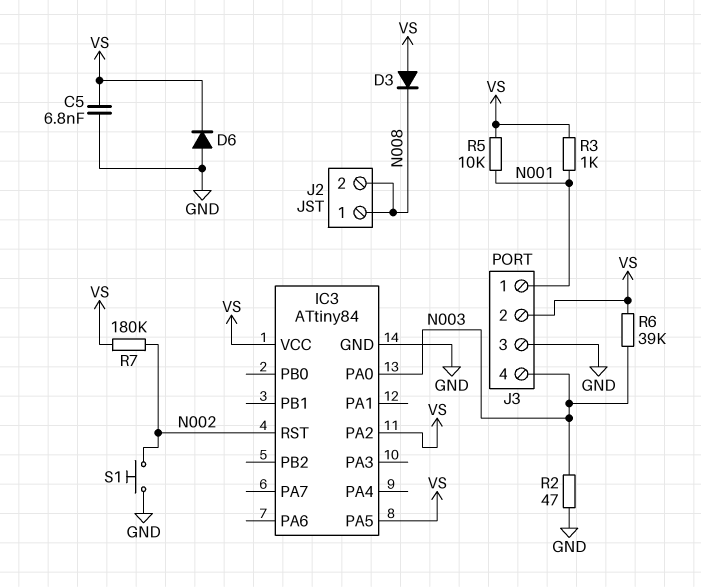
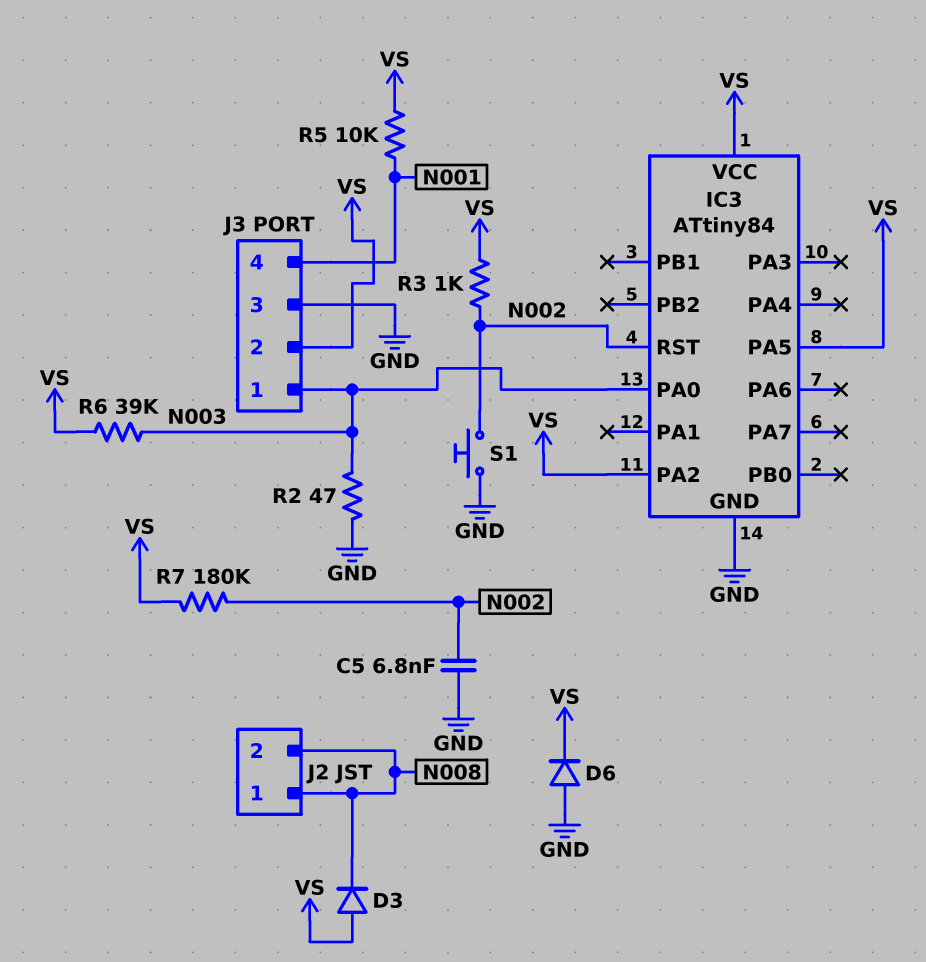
C5: 6.8nF (GND, VS) -> 6.8nF (GND, N002)
J3 pin 1: N001 -> N003
J3 pin 4: N003 -> N001
R3: 1k (N001, VS) -> 1k (N002, VS)

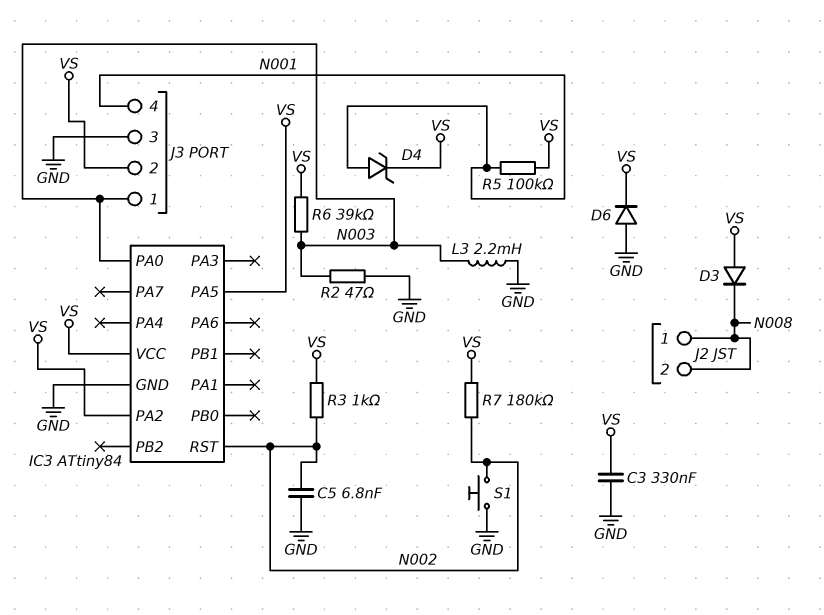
C3: none -> 330nF (GND, VS)
D4: none -> zener (A N001, K VS)
L3: none -> 2.2mH (GND, N003)
R5: 10k (N001, VS) -> 100k (N001, VS)

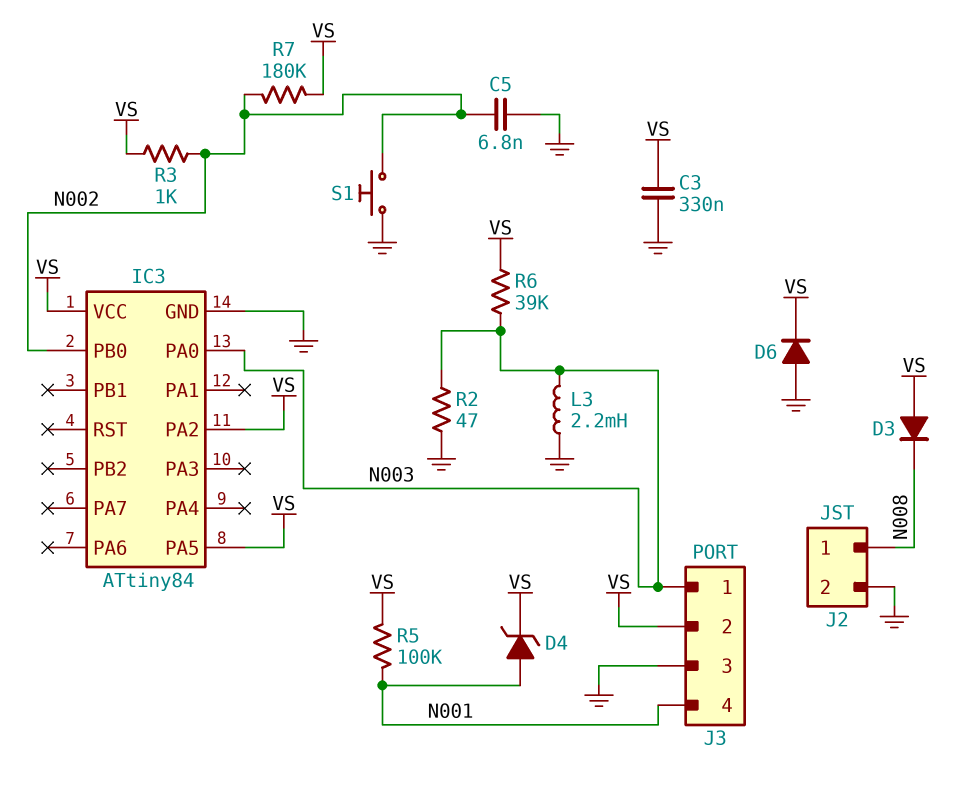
IC3 pin PB0: none -> N002
IC3 pin RST: N002 -> none
J2 pin 2: N008 -> GND

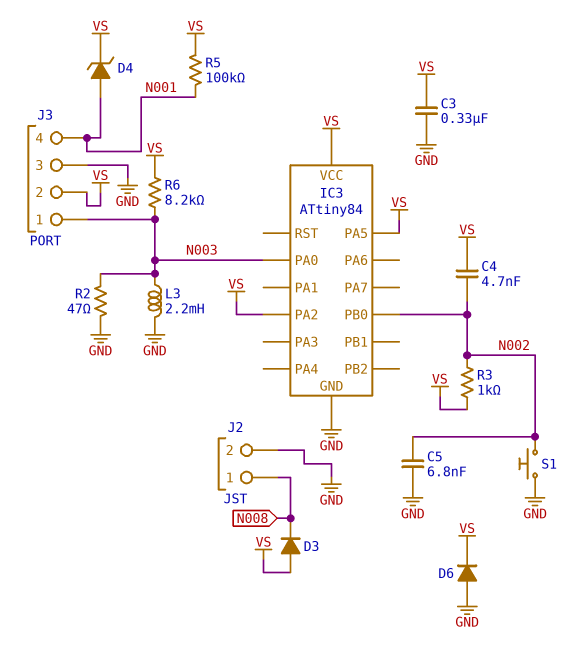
C4: none -> 4.7nF (N002, VS)
R6: 39k (N003, VS) -> 8.2k (N003, VS)
R7: 180k (N002, VS) -> none

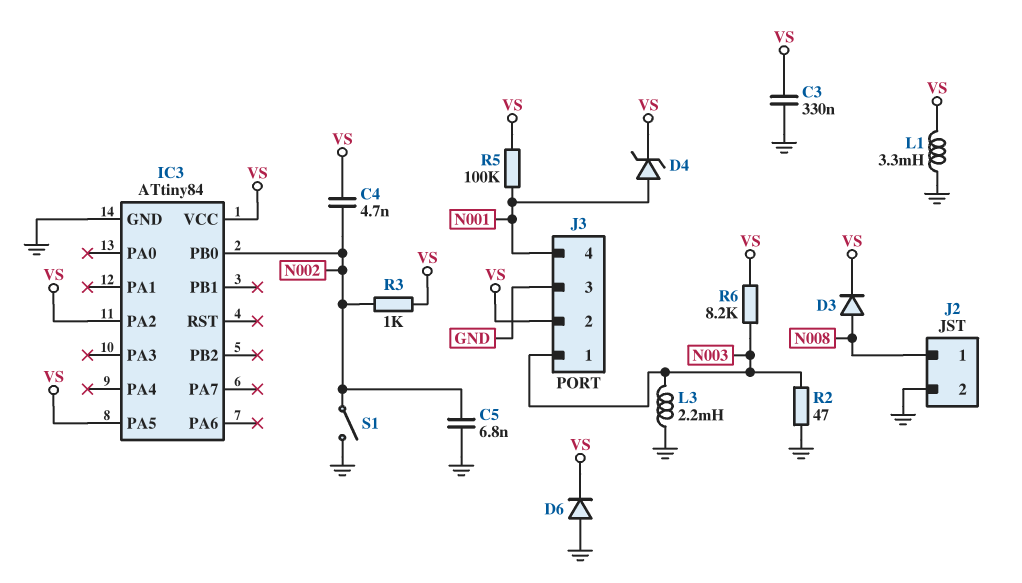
D3: diode (A VS, K N008) -> diode (A N008, K VS)
IC3 pin PA0: N003 -> none
L1: none -> 3.3mH (GND, VS)
S1: button (GND, N002) -> switch (GND, N002)

